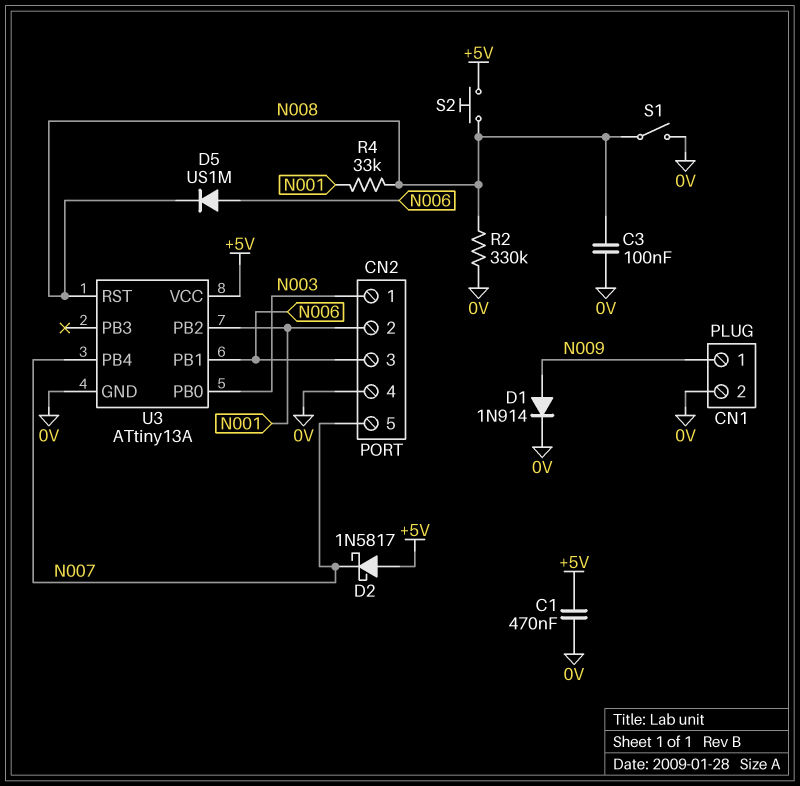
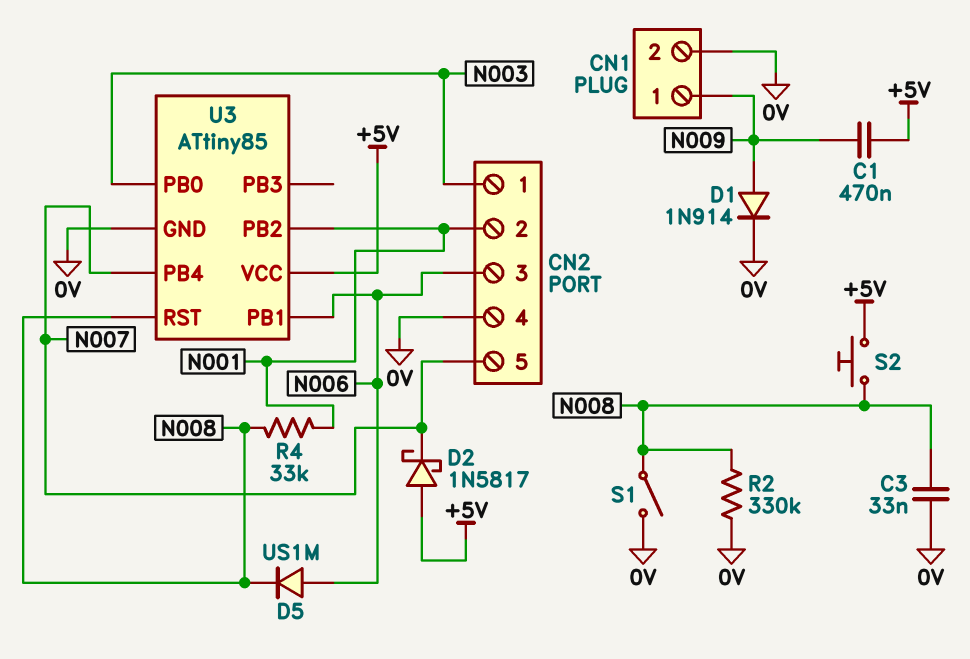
C1: 470nF (+5V, 0V) -> 470nF (+5V, N009)
C3: 100nF (0V, N008) -> 33nF (0V, N008)
U3: ATtiny13A -> ATtiny85

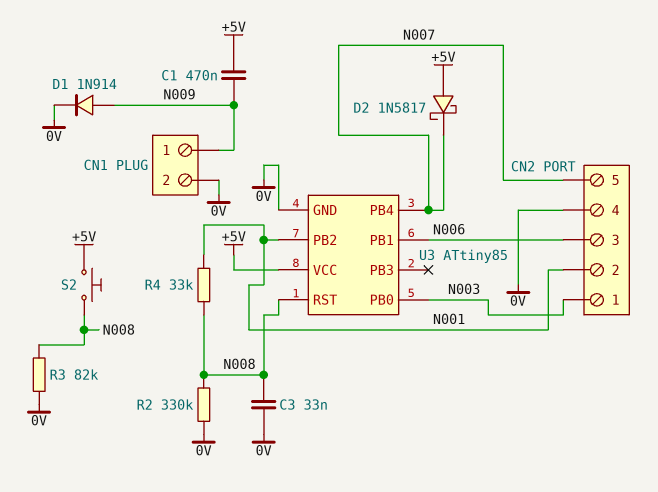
D5: diode US1M (A N006, K N008) -> none
R3: none -> 82k (0V, N008)
S1: switch (0V, N008) -> none

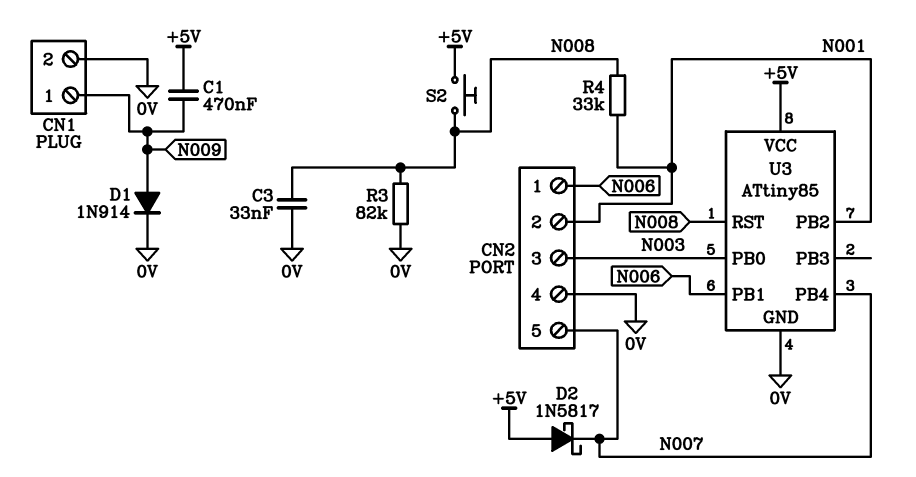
CN2 pin 1: N003 -> N006
CN2 pin 3: N006 -> N003
R2: 330k (0V, N008) -> none

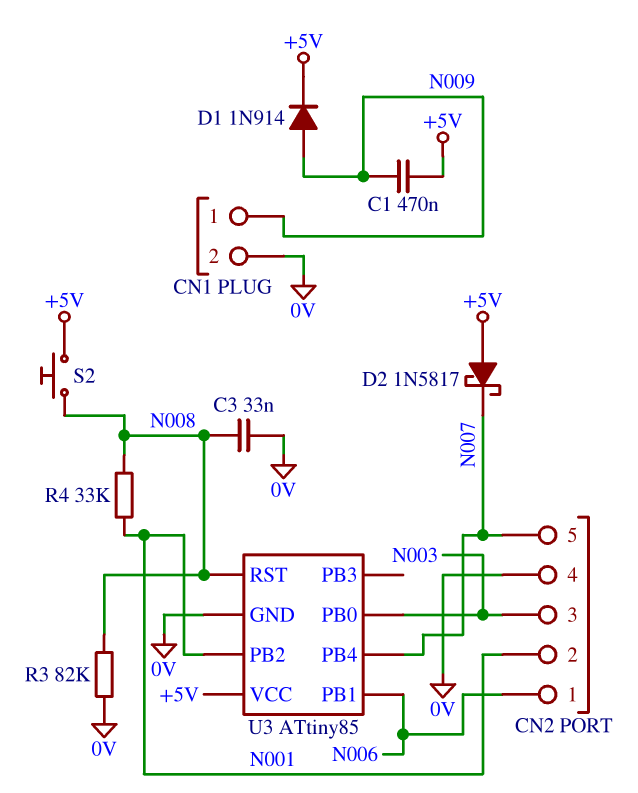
D1: diode 1N914 (A N009, K 0V) -> diode 1N914 (A N009, K +5V)

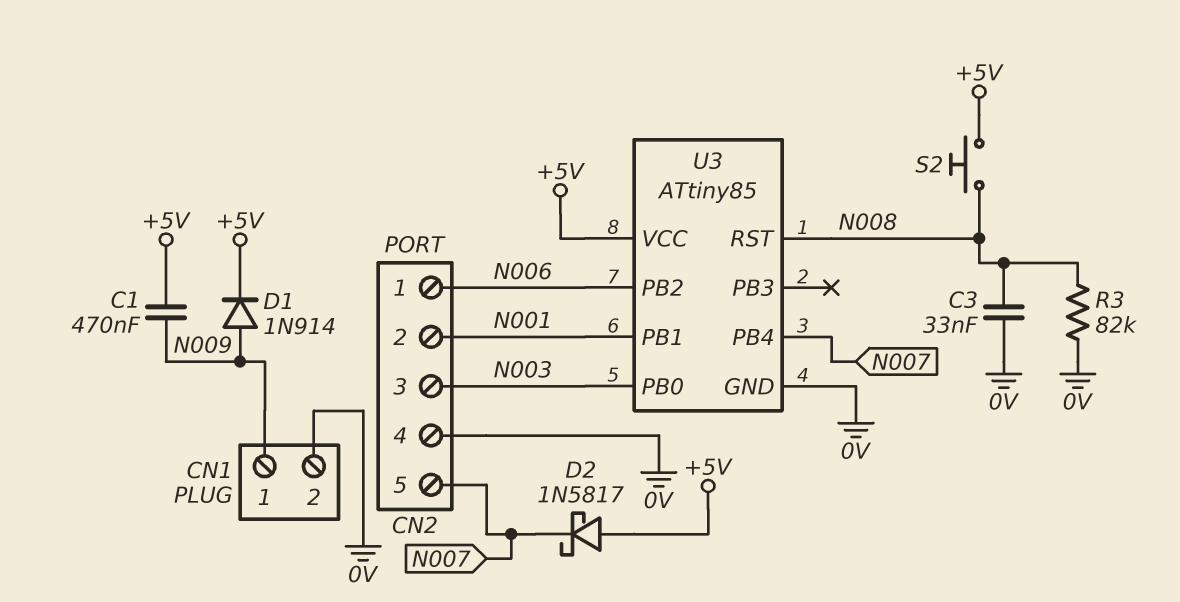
R4: 33k (N001, N008) -> none
U3 pin PB1: N006 -> N001
U3 pin PB2: N001 -> N006

